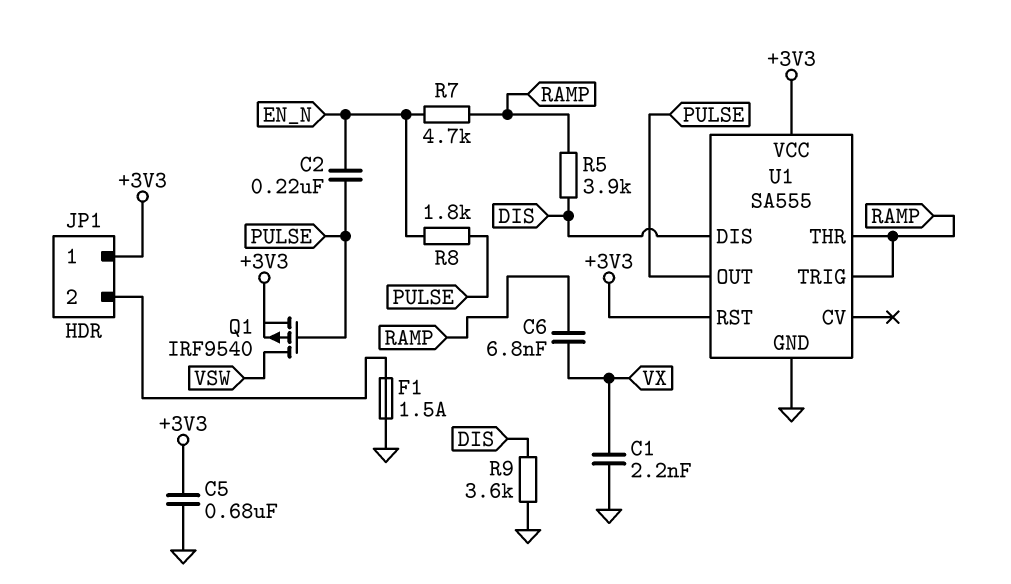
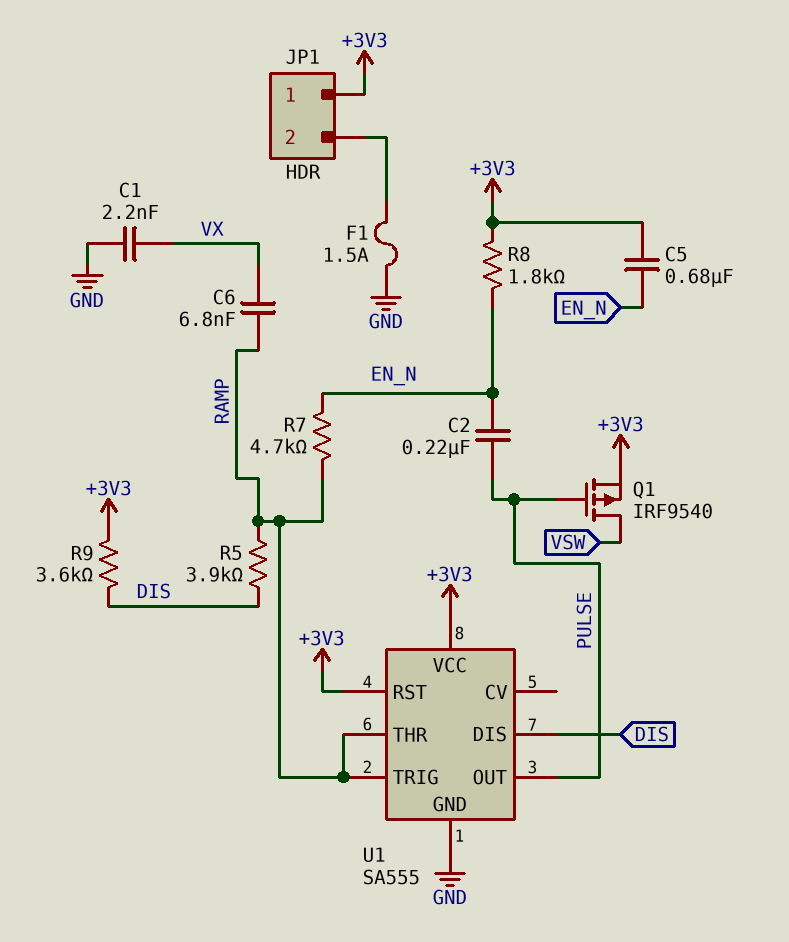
C5: 680nF (+3V3, GND) -> 680nF (+3V3, EN_N)
R8: 1.8k (EN_N, PULSE) -> 1.8k (+3V3, EN_N)
R9: 3.6k (DIS, GND) -> 3.6k (+3V3, DIS)

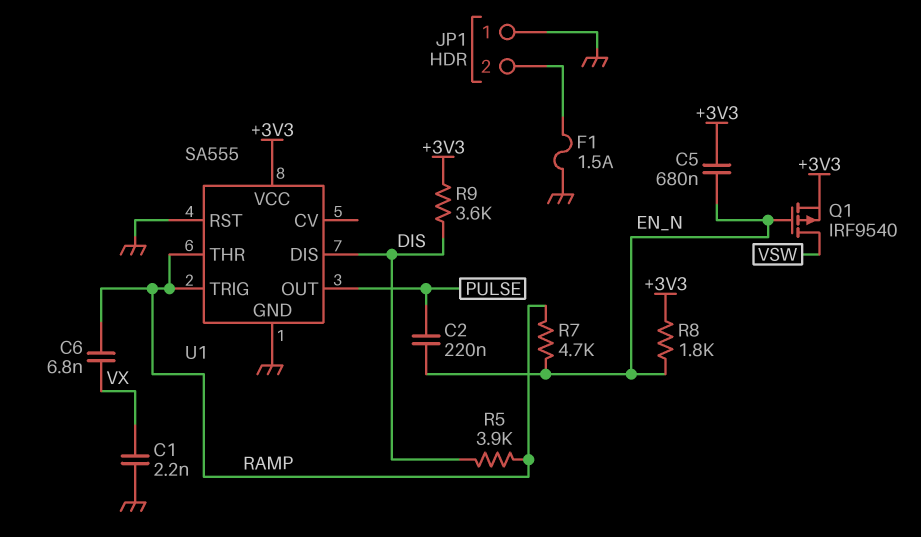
JP1 pin 1: +3V3 -> GND
Q1: PMOS IRF9540 (G PULSE, D VSW, S +3V3) -> PMOS IRF9540 (G EN_N, D VSW, S +3V3)
U1 pin RST: +3V3 -> GND

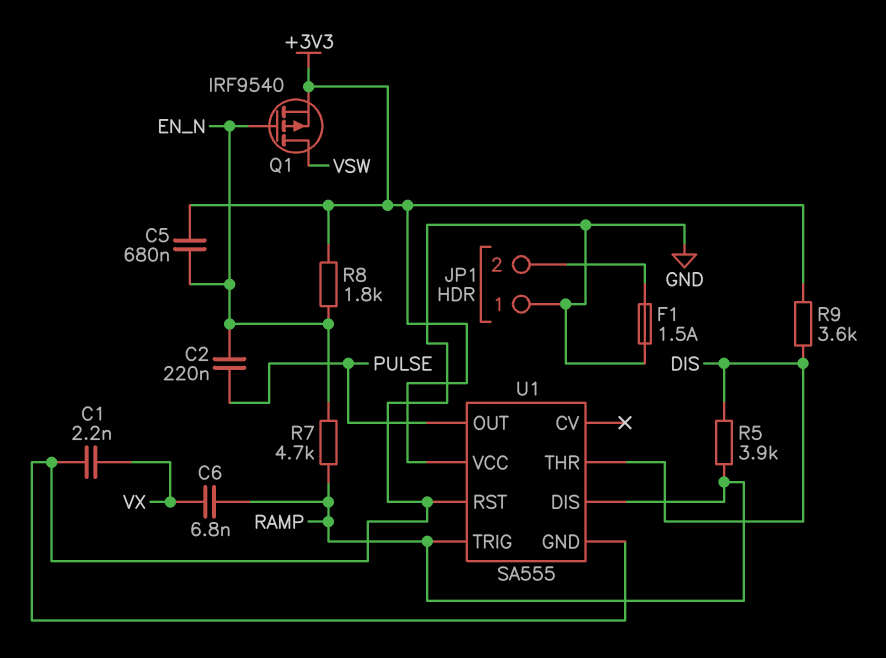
U1 pin DIS: DIS -> RAMP
U1 pin THR: RAMP -> DIS

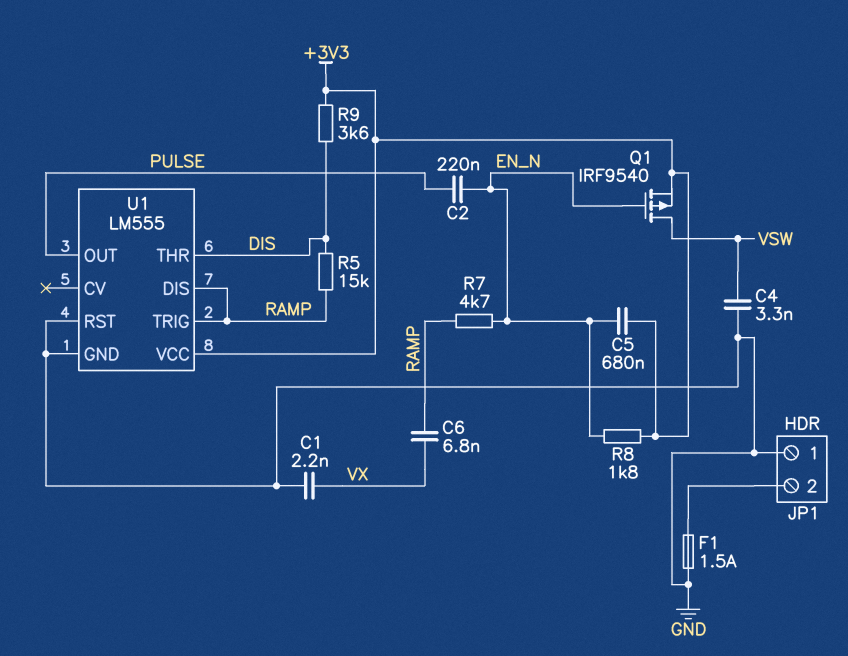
C4: none -> 3.3nF (GND, VSW)
R5: 3.9k (DIS, RAMP) -> 15k (DIS, RAMP)
U1: SA555 -> LM555

